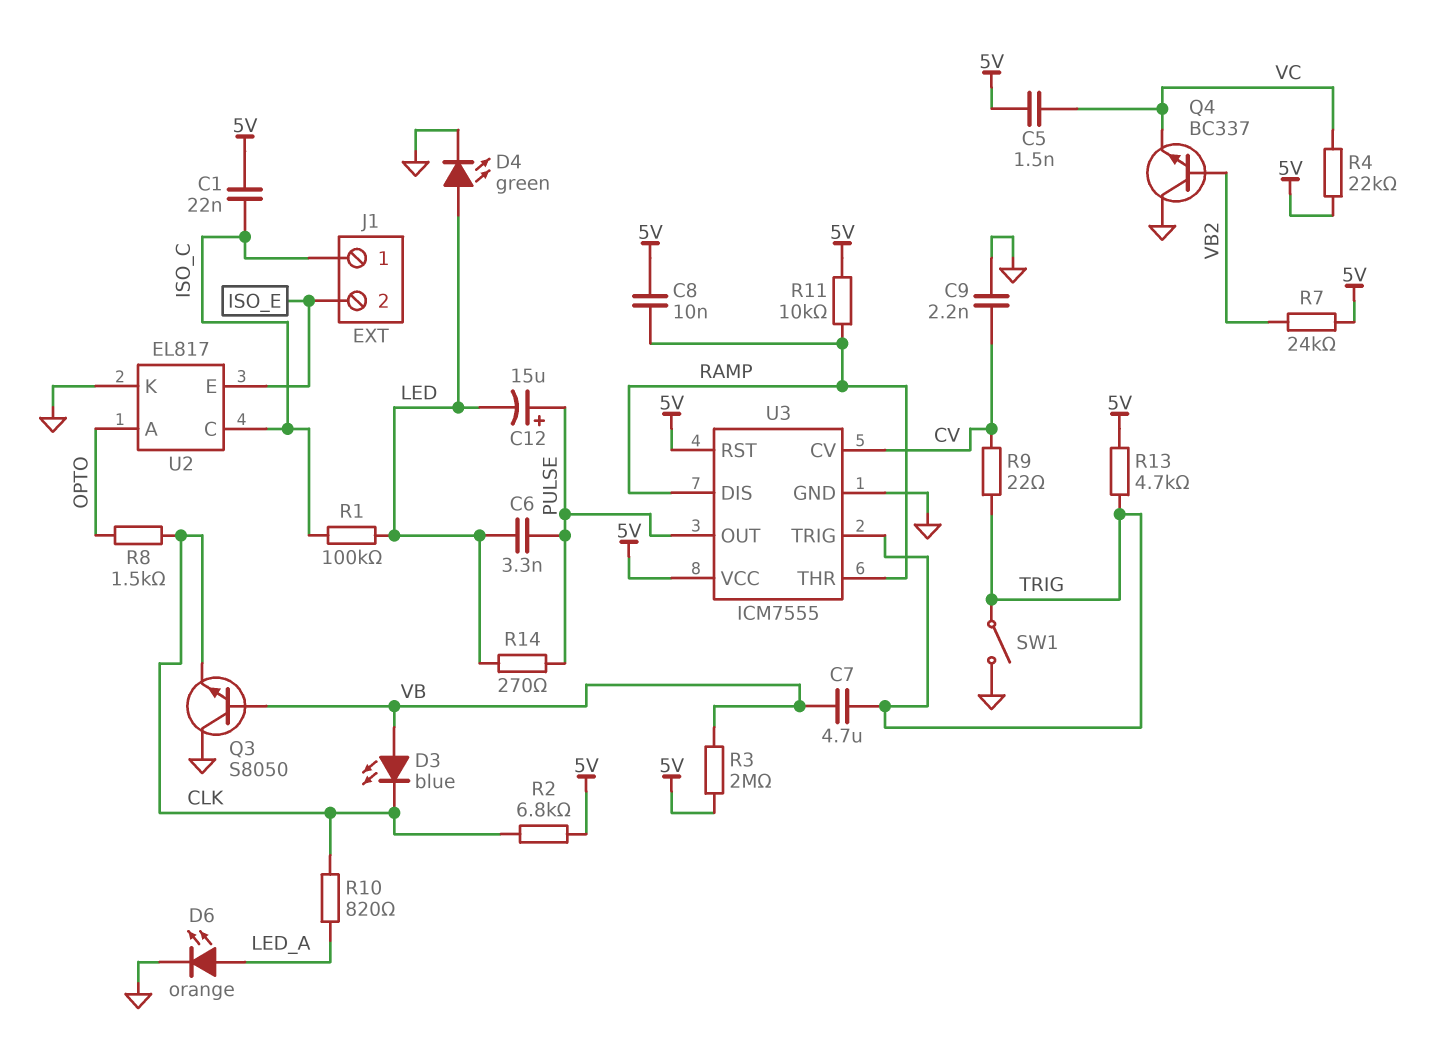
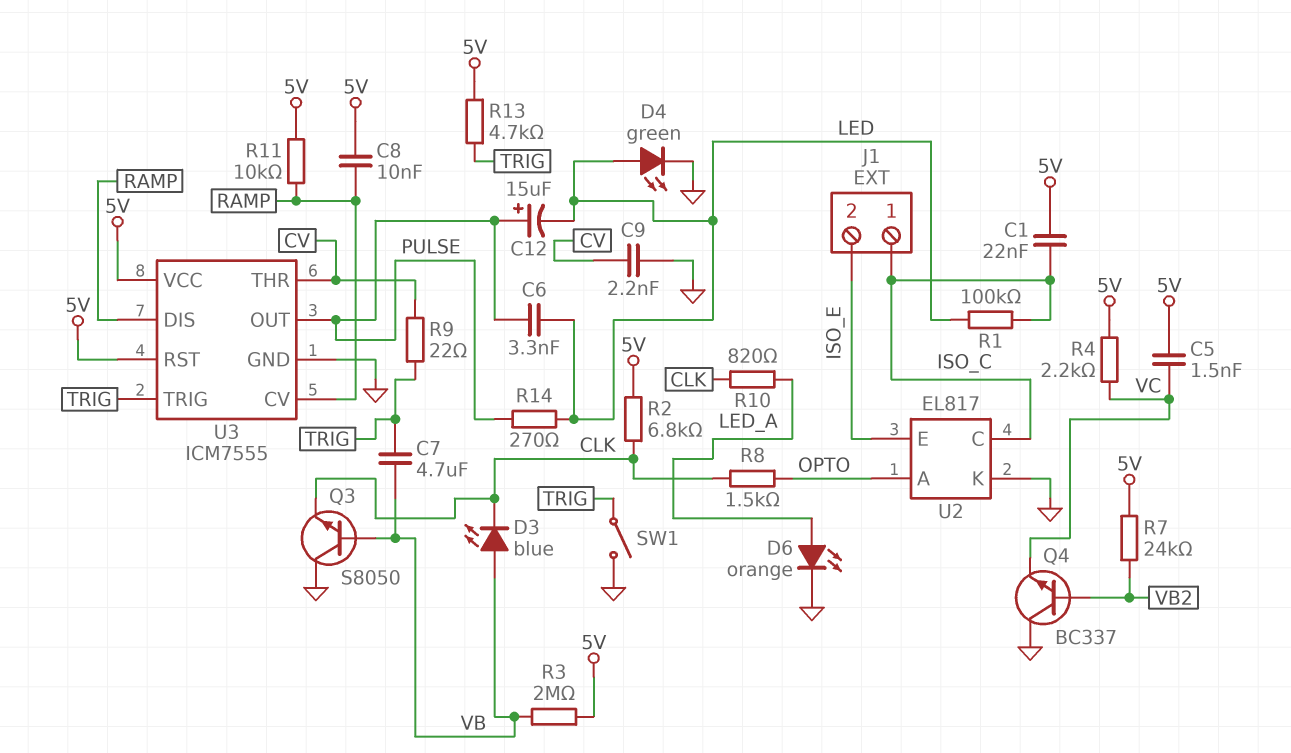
R4: 22k (5V, VC) -> 2.2k (5V, VC)
U3 pin CV: CV -> RAMP
U3 pin THR: RAMP -> CV

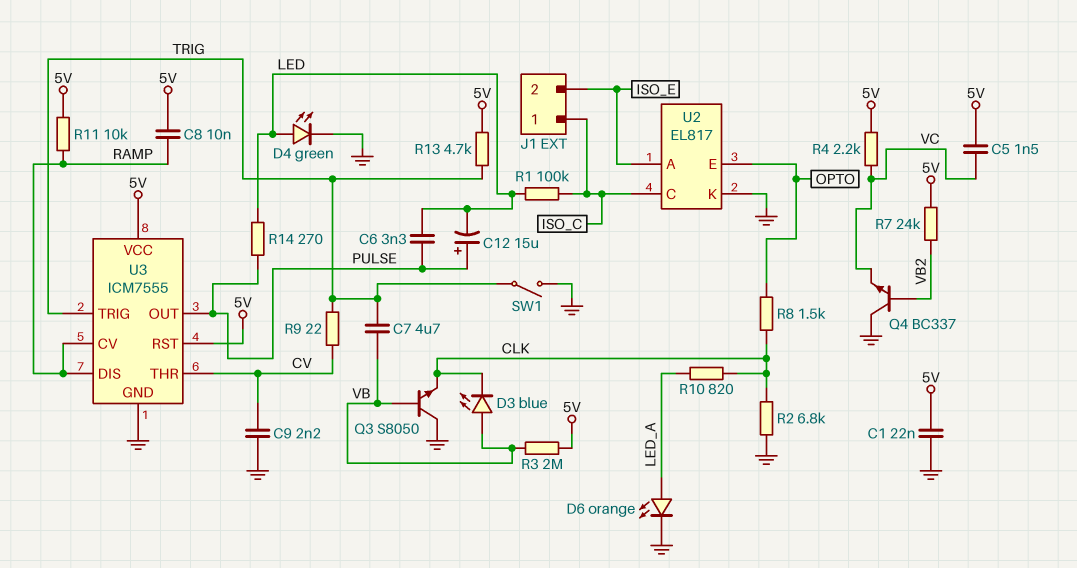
C1: 22nF (5V, ISO_C) -> 22nF (5V, GND)
R2: 6.8k (5V, CLK) -> 6.8k (CLK, GND)
U2 pin A: OPTO -> ISO_E
U2 pin E: ISO_E -> OPTO

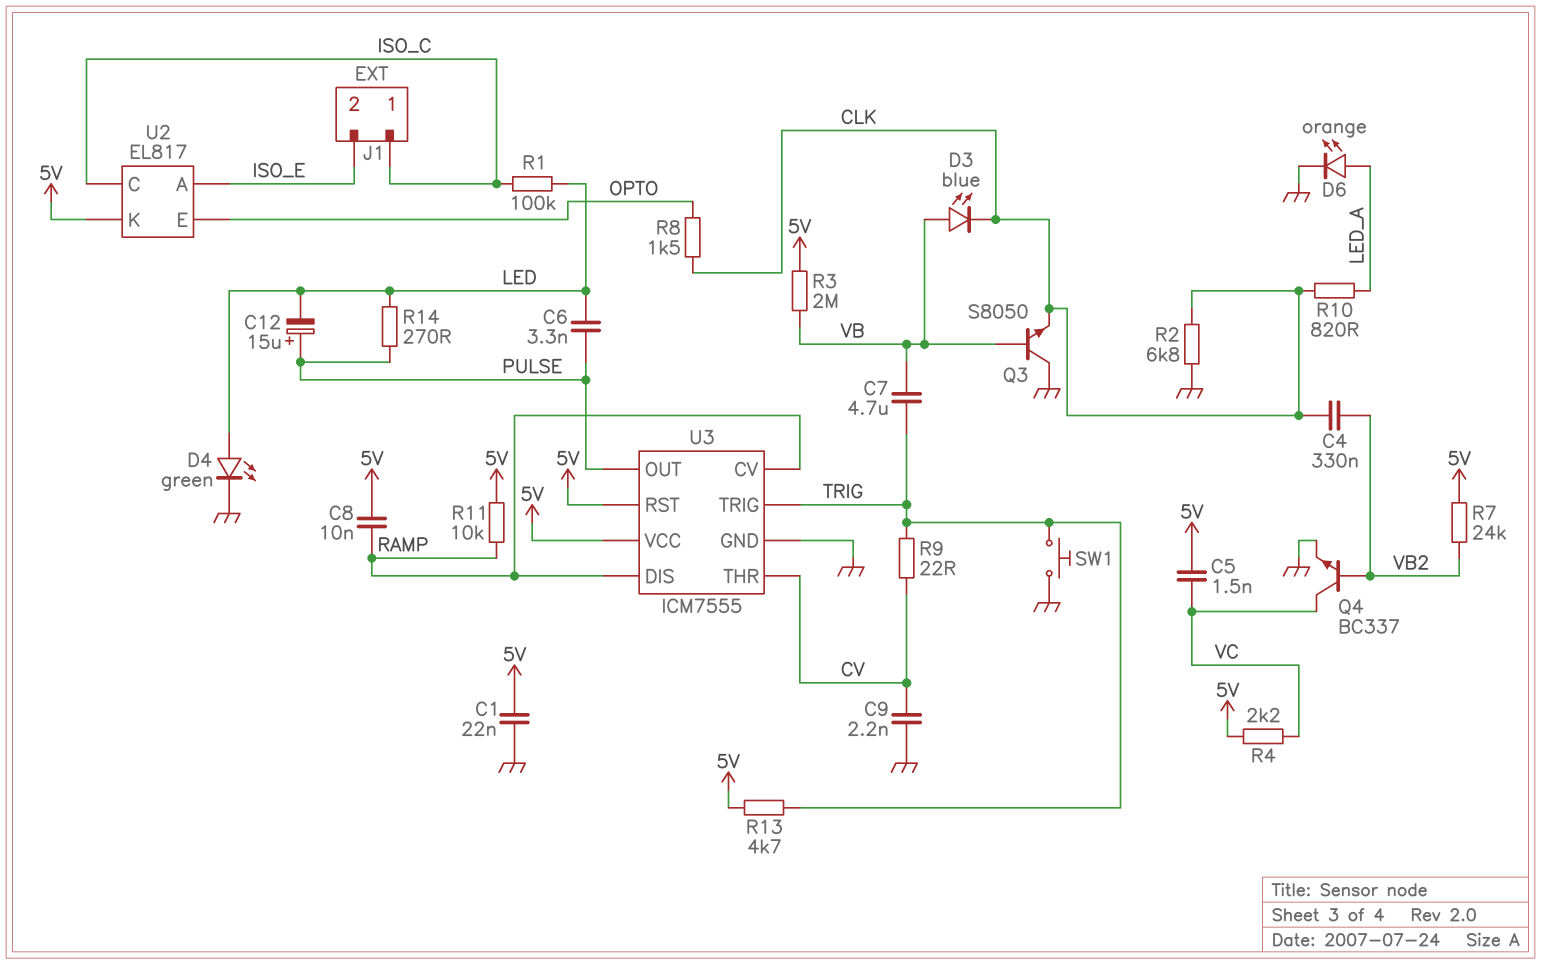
C4: none -> 330nF (CLK, VB2)
Q4: NPN BC337 (B VB2, C GND, E VC) -> NPN BC337 (B VB2, C VC, E GND)
SW1: switch (GND, TRIG) -> button (GND, TRIG)
U2 pin K: GND -> 5V

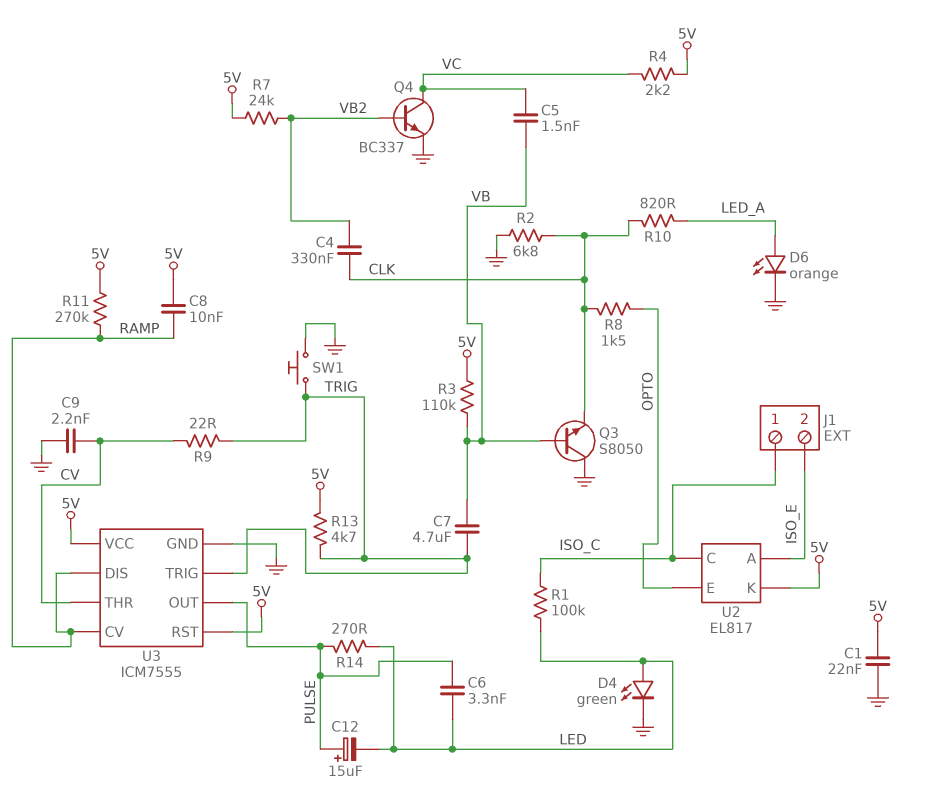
C5: 1.5nF (5V, VC) -> 1.5nF (VB, VC)
D3: LED blue (A VB, K CLK) -> none
R3: 2M (5V, VB) -> 110k (5V, VB)
R11: 10k (5V, RAMP) -> 270k (5V, RAMP)

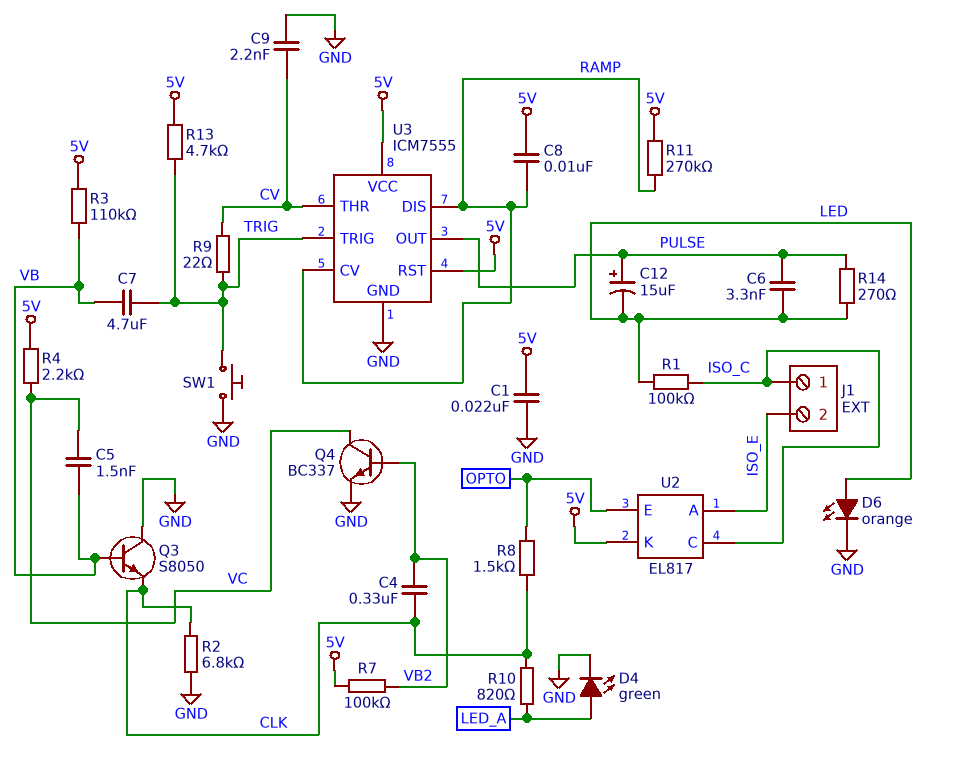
D4: LED green (A LED, K GND) -> LED green (A LED_A, K GND)
D6: LED orange (A LED_A, K GND) -> LED orange (A LED, K GND)
R7: 24k (5V, VB2) -> 100k (5V, VB2)

